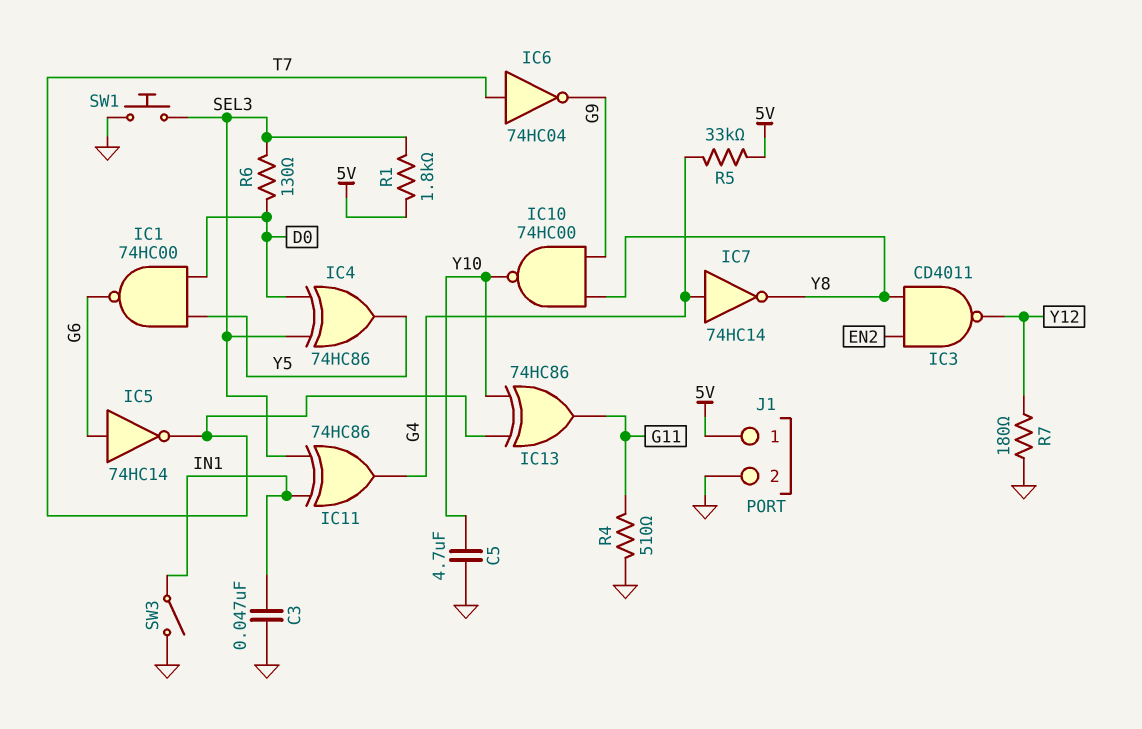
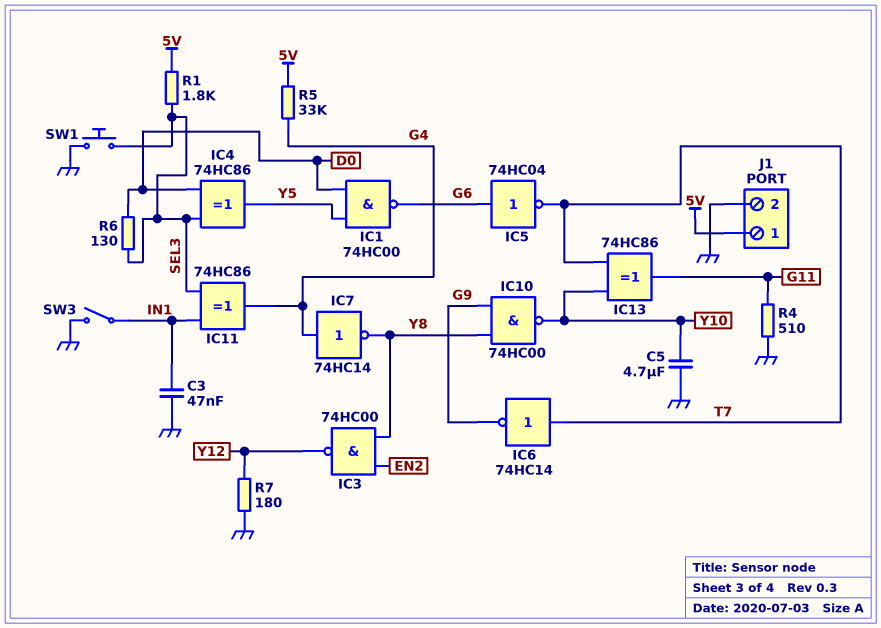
IC3: NAND CD4011 (in EN2, in Y8, out Y12) -> NAND 74HC00 (in EN2, in Y8, out Y12)
IC5: NOT 74HC14 (in G6, out T7) -> NOT 74HC04 (in G6, out T7)
IC6: NOT 74HC04 (in T7, out G9) -> NOT 74HC14 (in T7, out G9)

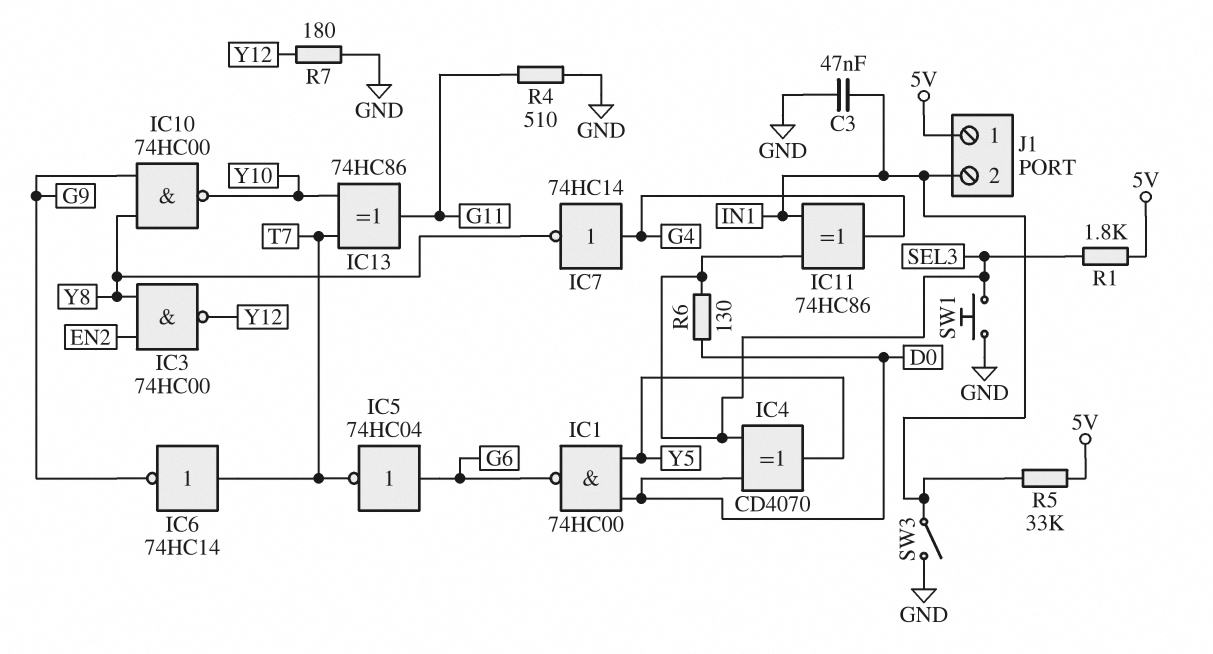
C5: 4.7uF (GND, Y10) -> none
IC4: XOR 74HC86 (in D0, in SEL3, out Y5) -> XOR CD4070 (in D0, in SEL3, out Y5)
J1 pin 2: GND -> IN1
R5: 33k (5V, G4) -> 33k (5V, IN1)

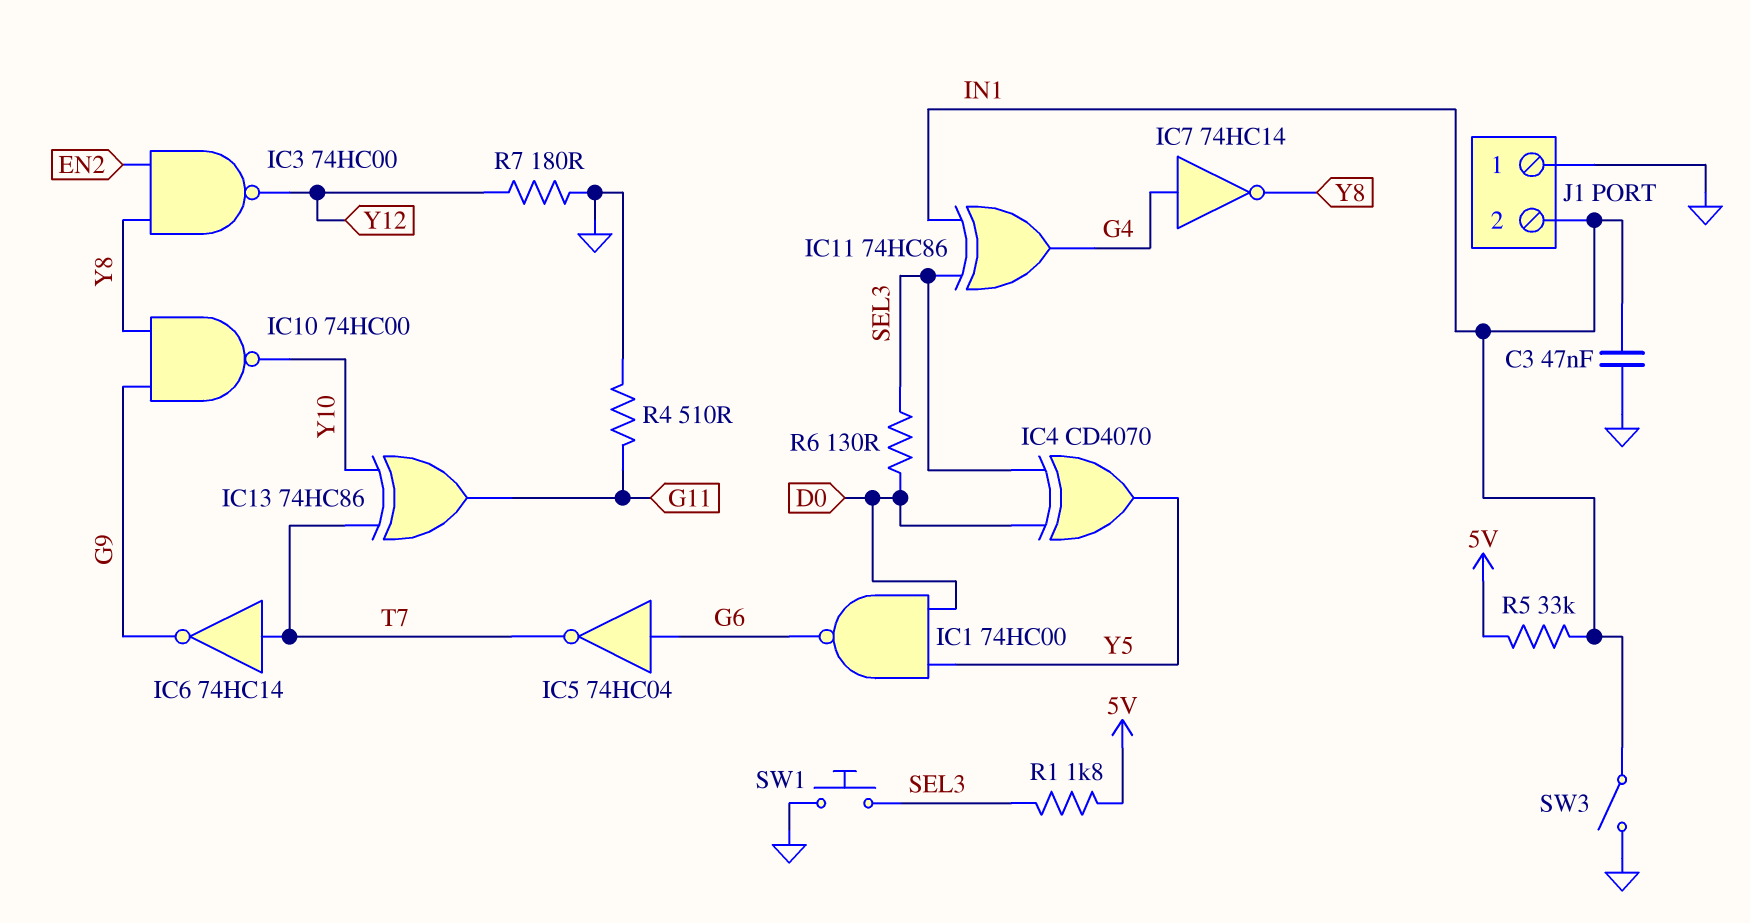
J1 pin 1: 5V -> GND

